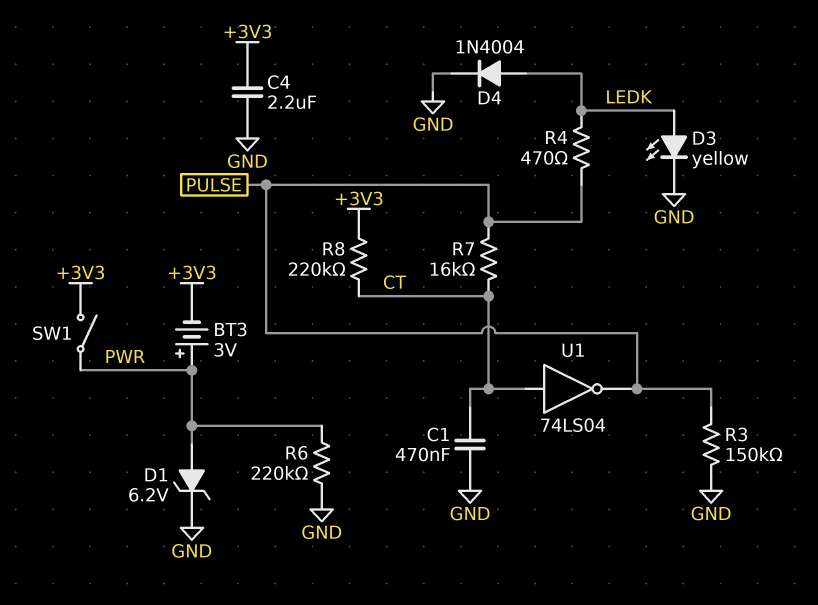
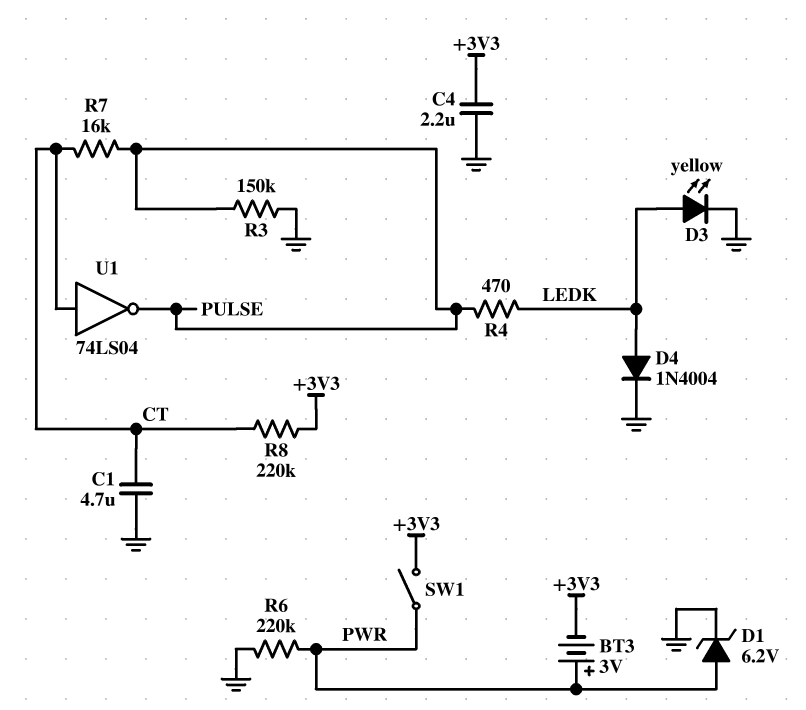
C1: 470nF (CT, GND) -> 4.7uF (CT, GND)

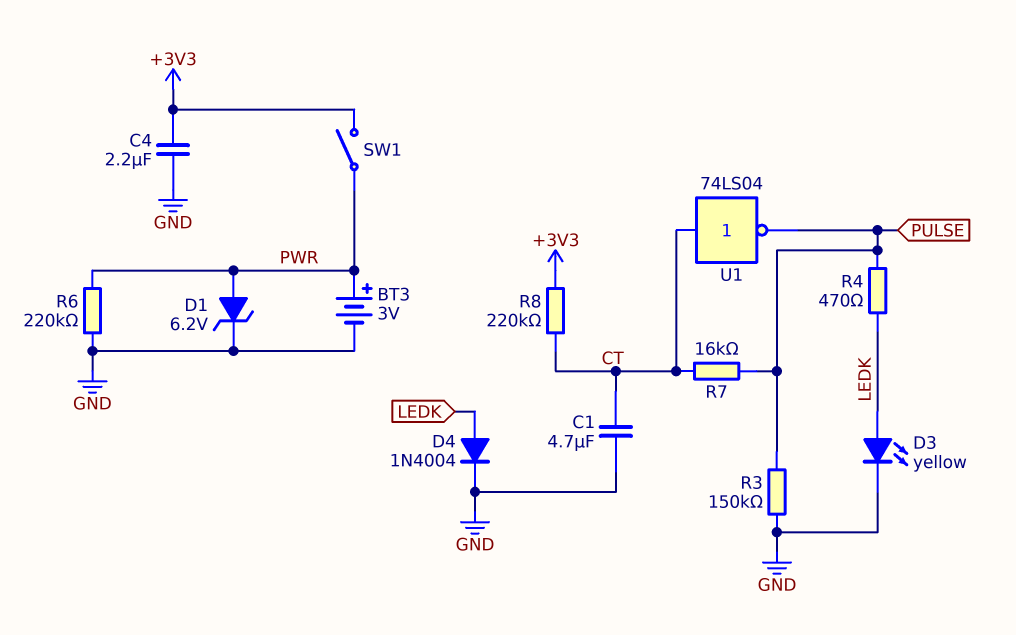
BT3: 3V (plus PWR, minus +3V3) -> 3V (plus PWR, minus GND)

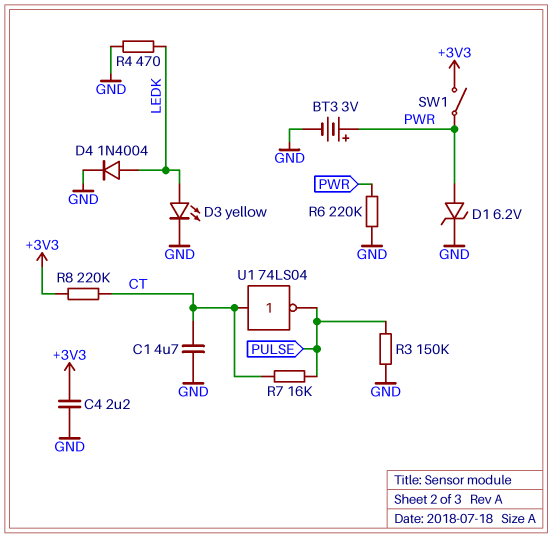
R4: 470 (LEDK, PULSE) -> 470 (GND, LEDK)

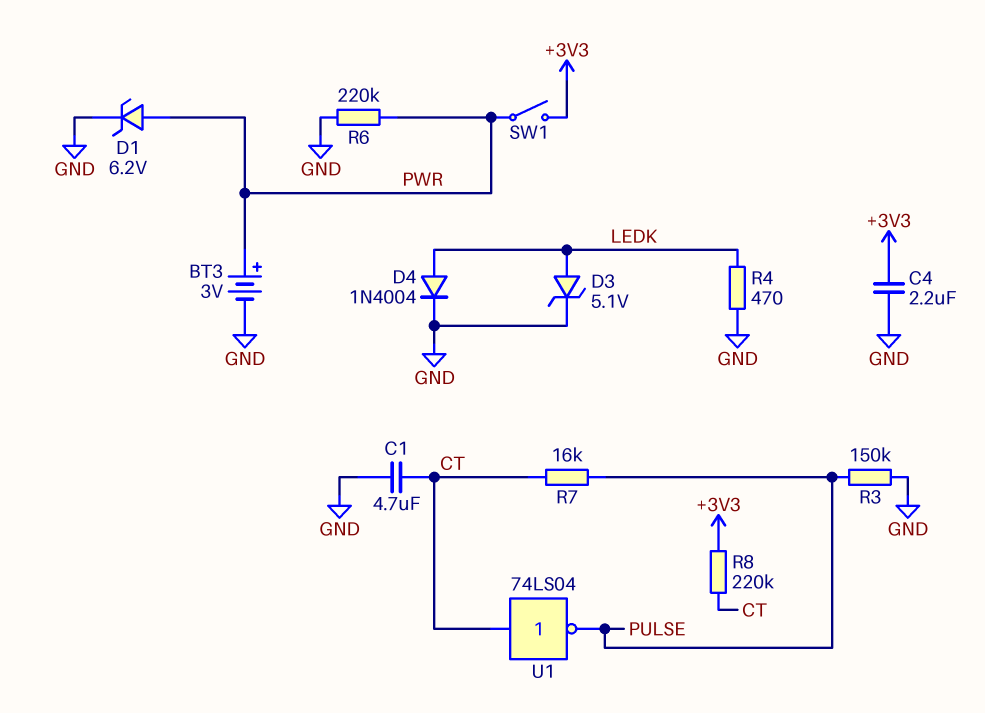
D3: LED yellow (A LEDK, K GND) -> zener 5.1V (A LEDK, K GND)

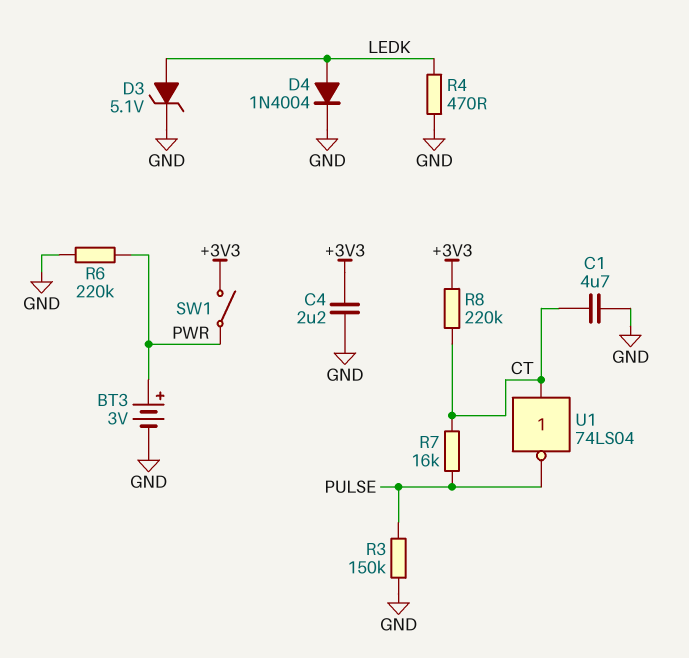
D1: zener 6.2V (A PWR, K GND) -> none

